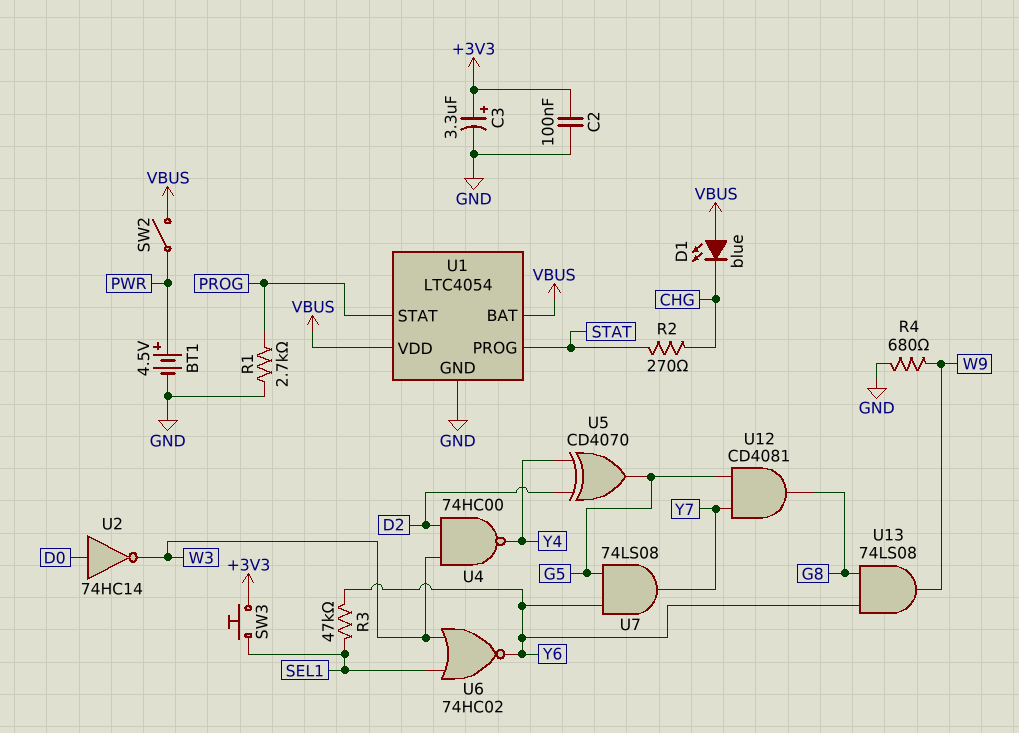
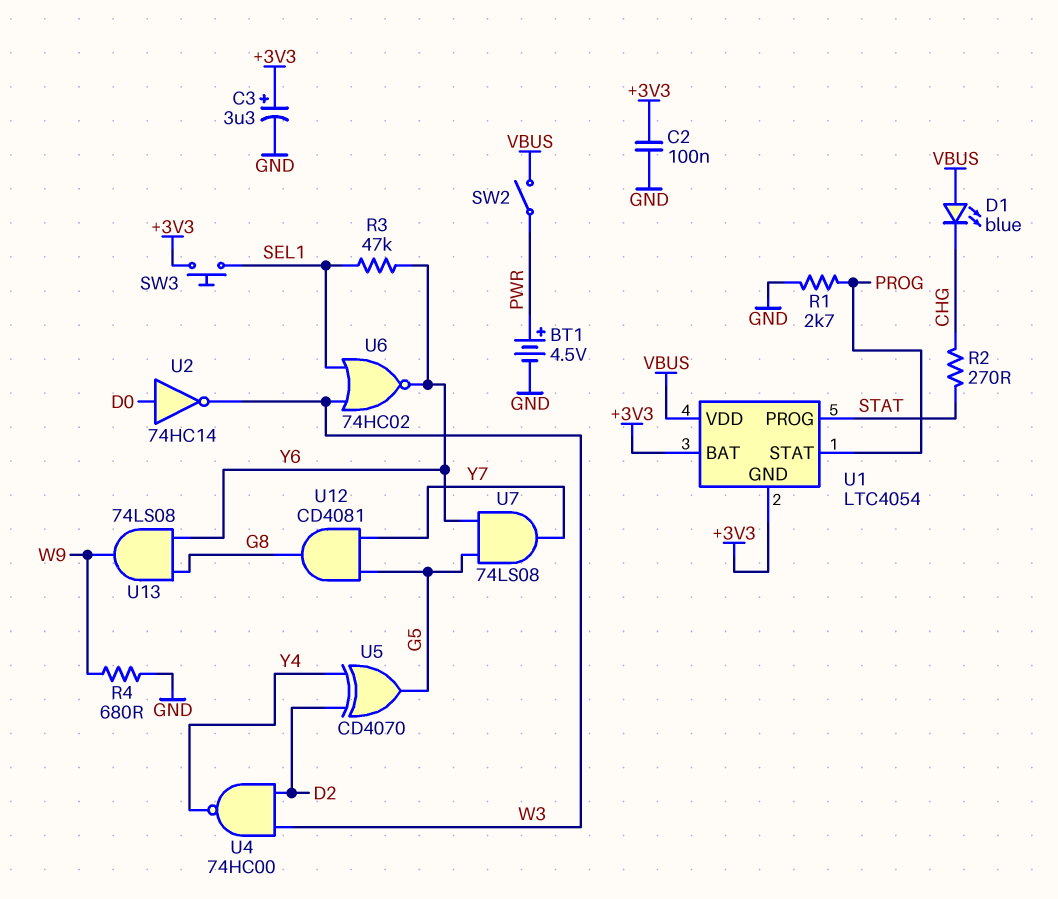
U1 pin BAT: VBUS -> +3V3
U1 pin GND: GND -> +3V3

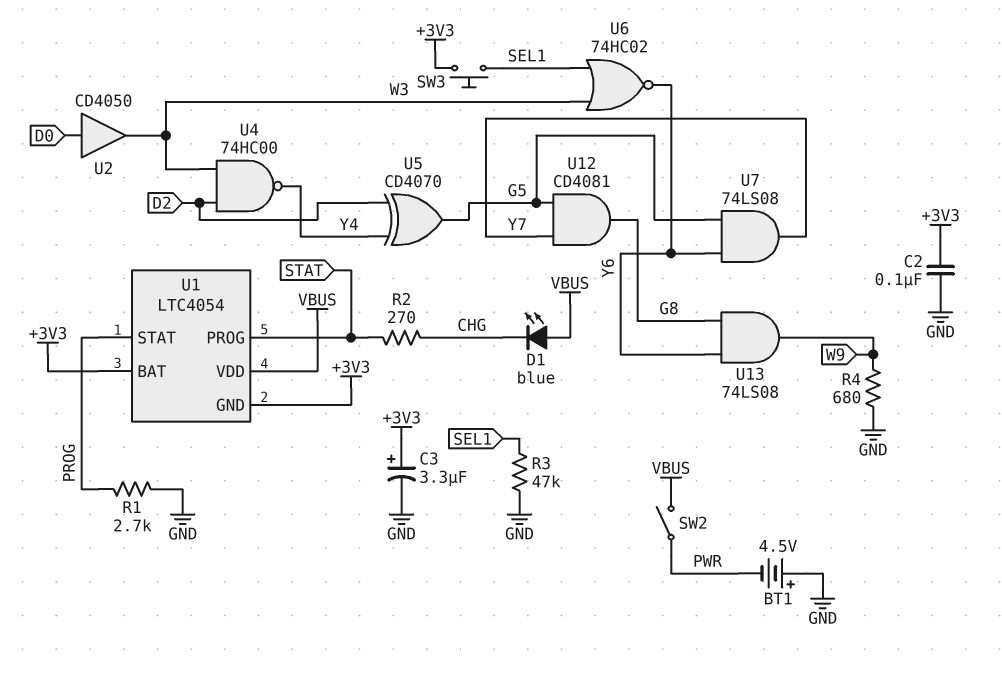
BT1: 4.5V (plus PWR, minus GND) -> 4.5V (plus GND, minus PWR)
R3: 47k (SEL1, Y6) -> 47k (GND, SEL1)
U2: NOT 74HC14 (in D0, out W3) -> buffer CD4050 (in D0, out W3)

